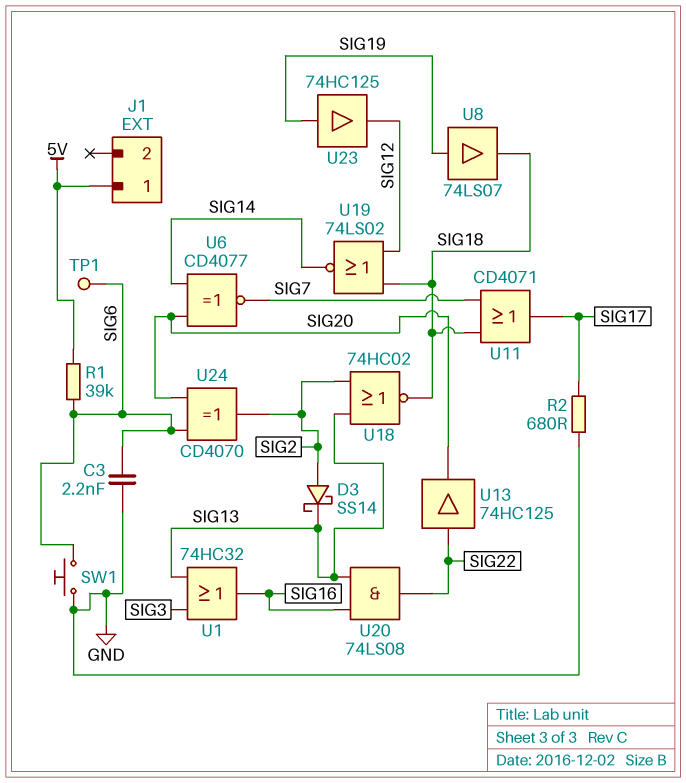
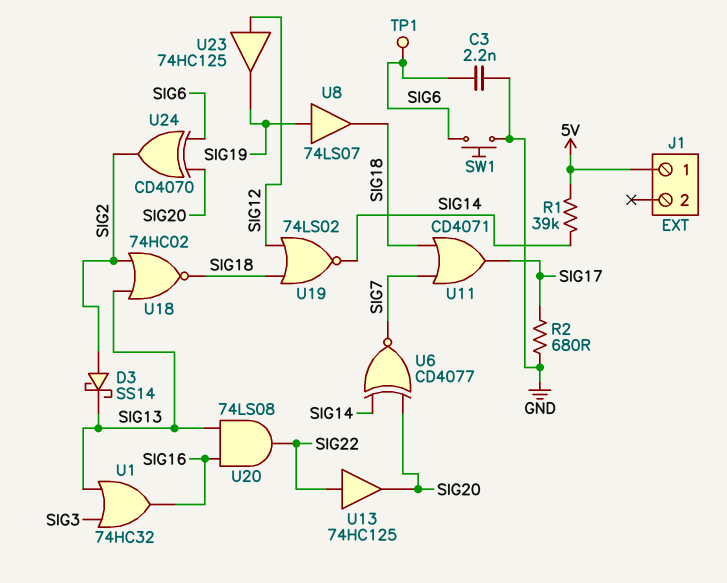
R1: 39k (5V, SIG6) -> 39k (5V, SIG14)
U23: buffer 74HC125 (in SIG19, out SIG12) -> buffer 74HC125 (in SIG12, out SIG19)

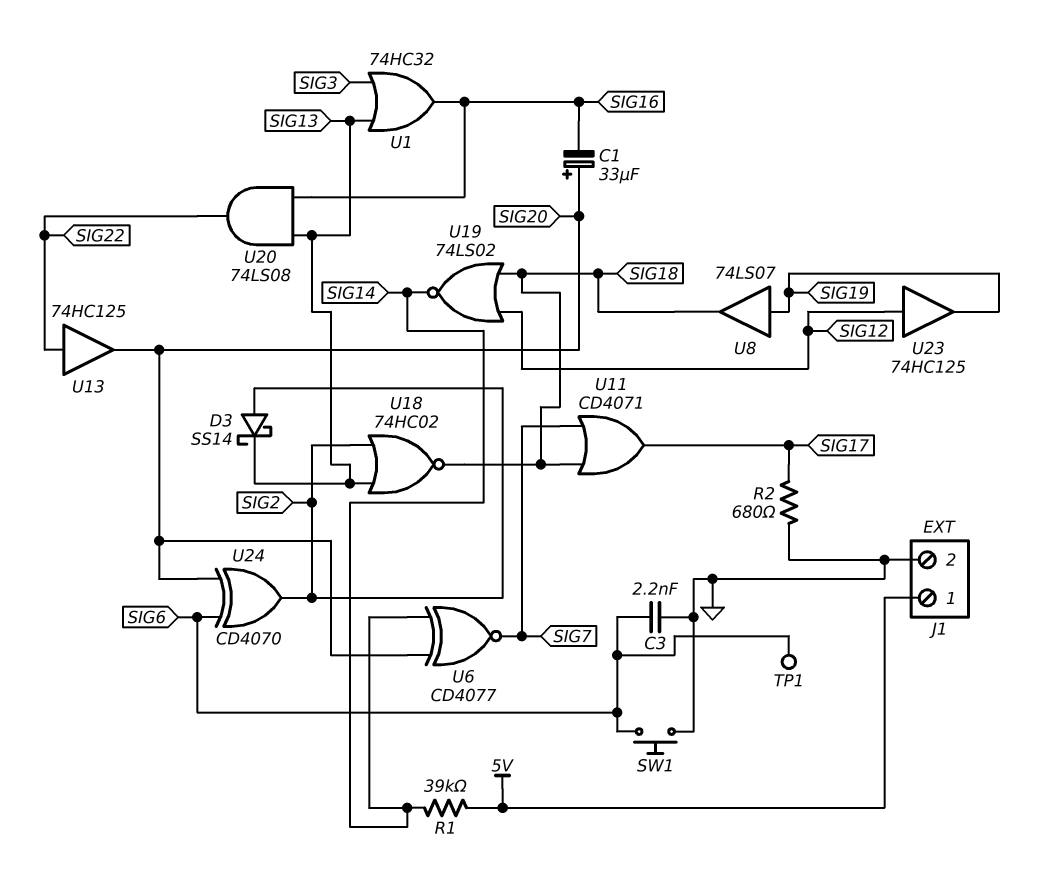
C1: none -> 33uF (plus SIG20, minus SIG16)
J1 pin 2: none -> GND

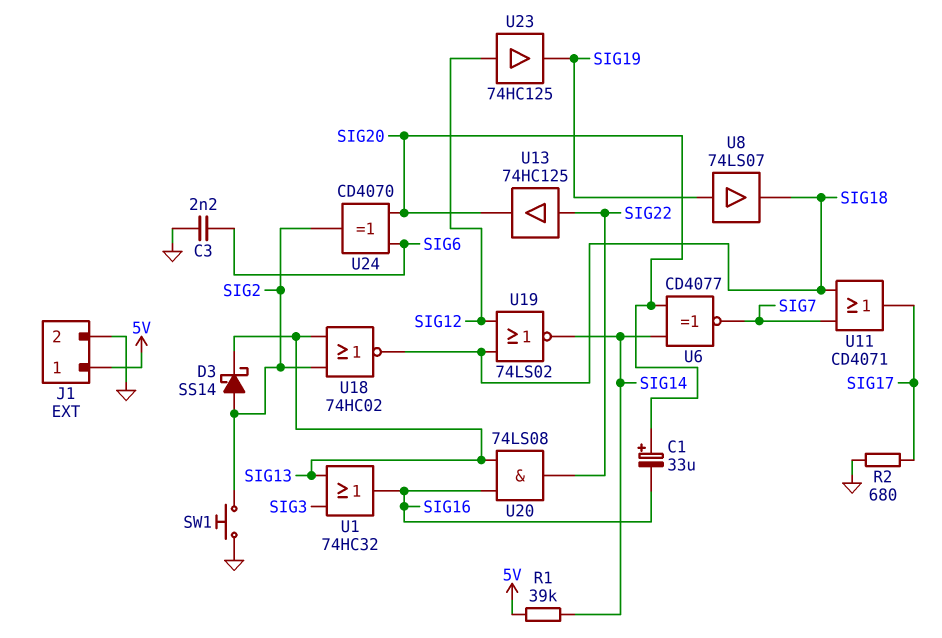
SW1: button (GND, SIG6) -> button (GND, SIG2)
TP1: test point (SIG6) -> none

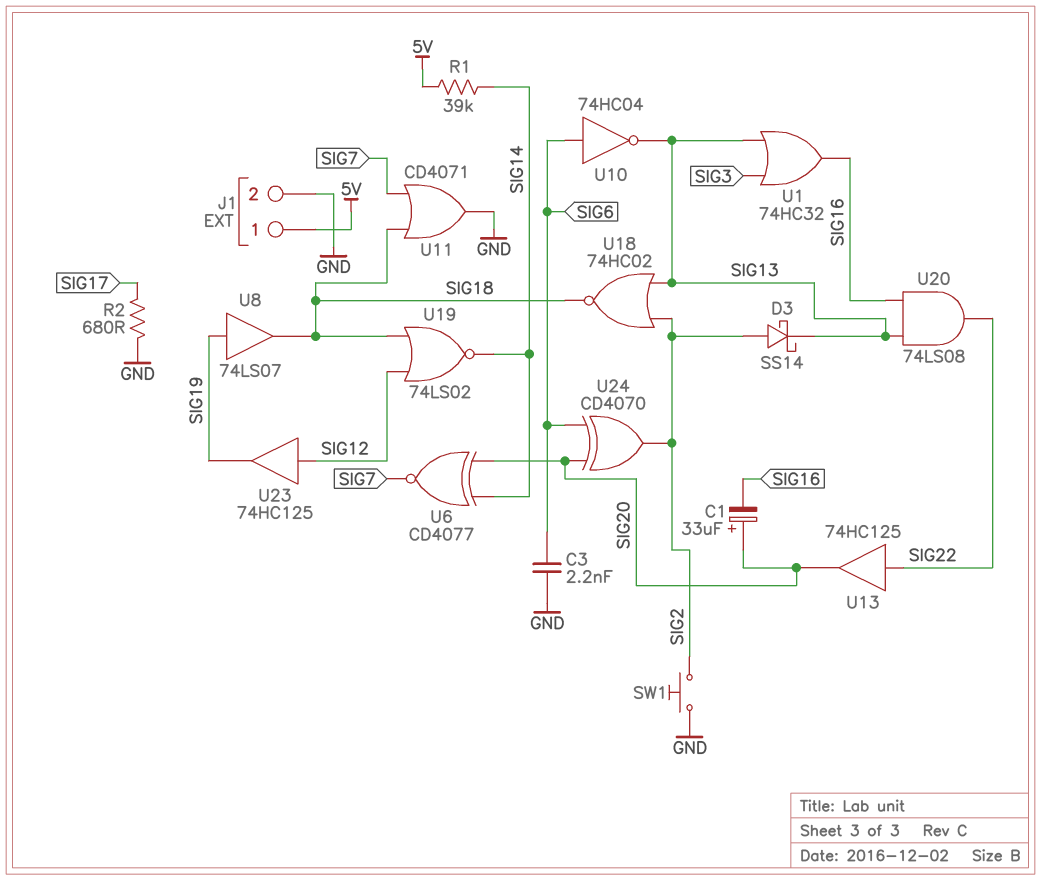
U10: none -> NOT 74HC04 (in SIG6, out SIG13)
U11: OR CD4071 (in SIG7, in SIG18, out SIG17) -> OR CD4071 (in SIG7, in SIG18, out GND)

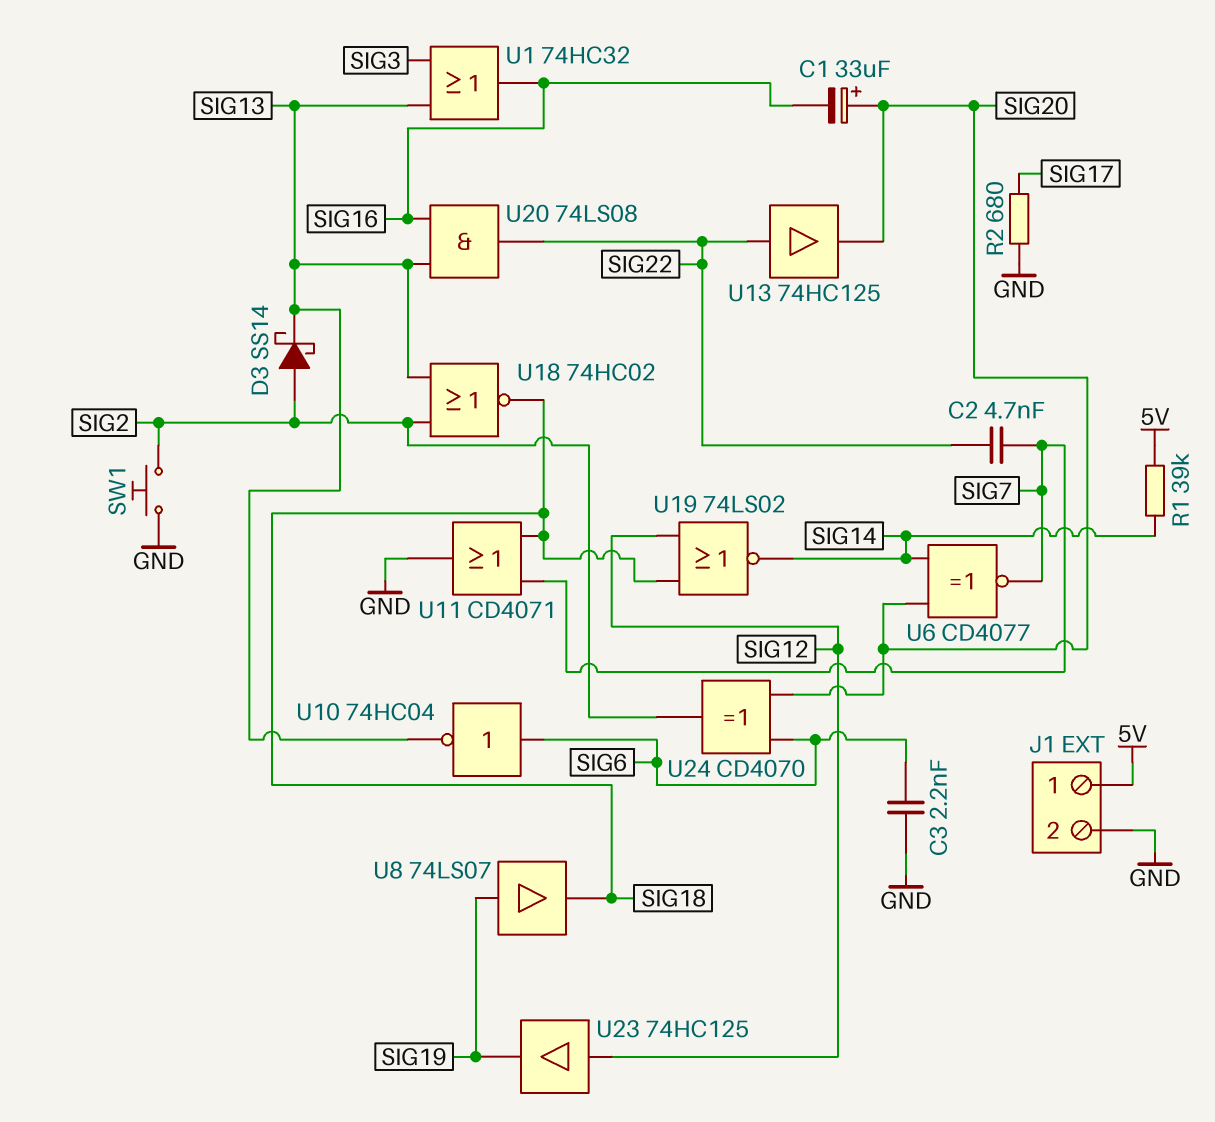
C2: none -> 4.7nF (SIG7, SIG22)

